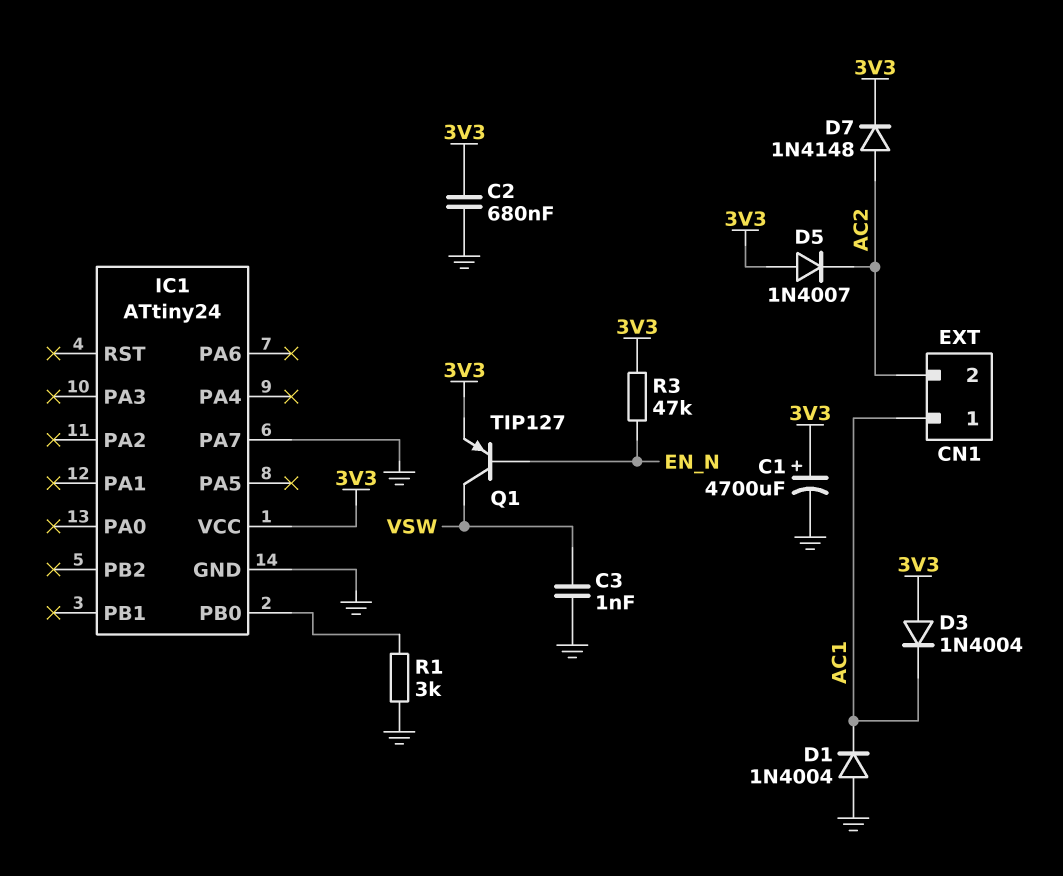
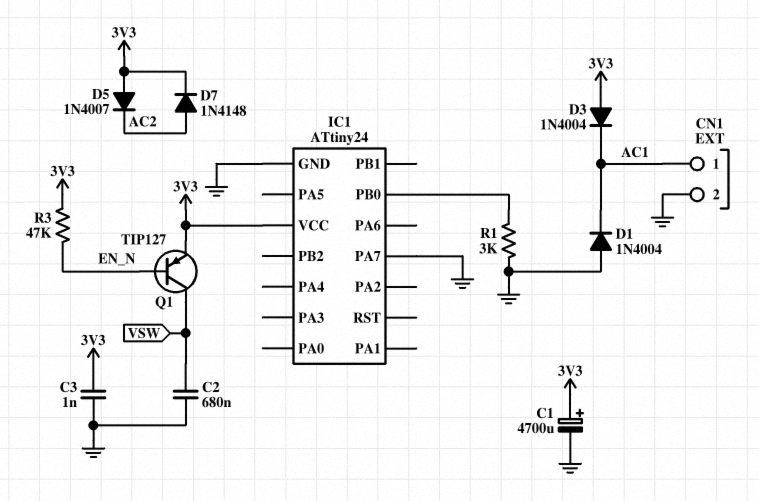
C2: 680nF (3V3, GND) -> 680nF (GND, VSW)
C3: 1nF (GND, VSW) -> 1nF (3V3, GND)
CN1 pin 2: AC2 -> GND

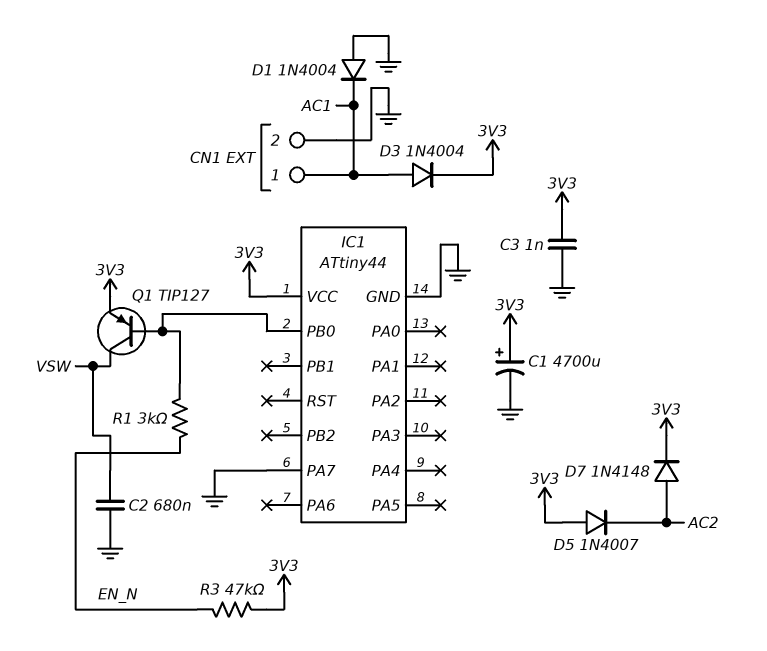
D3: diode 1N4004 (A 3V3, K AC1) -> diode 1N4004 (A AC1, K 3V3)
IC1: ATtiny24 -> ATtiny44
Q1: PNP TIP127 (B EN_N, C VSW, E 3V3) -> PNP TIP127 (B IC1/PB0, C VSW, E 3V3)
R1: 3k (GND, IC1/PB0) -> 3k (EN_N, IC1/PB0)

